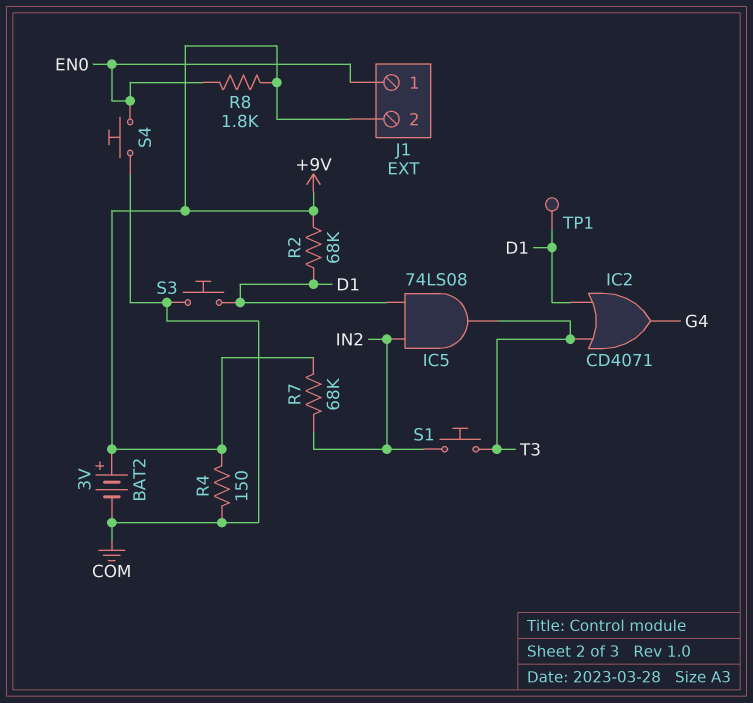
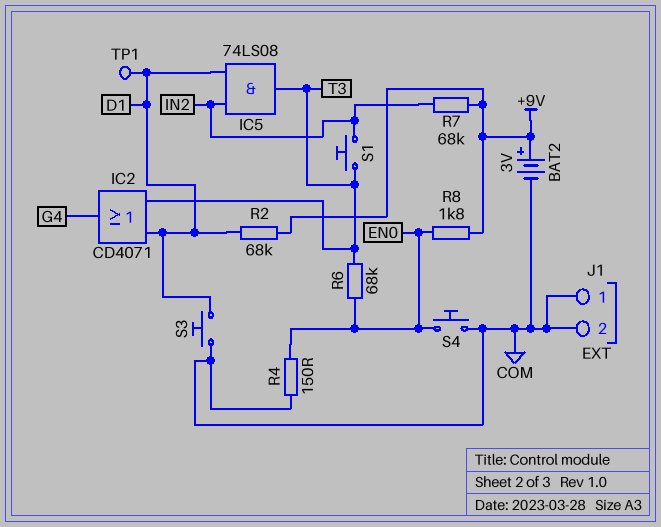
J1 pin 1: EN0 -> COM
J1 pin 2: +9V -> COM
R4: 150 (+9V, COM) -> 150 (COM, EN0)
R6: none -> 68k (EN0, T3)

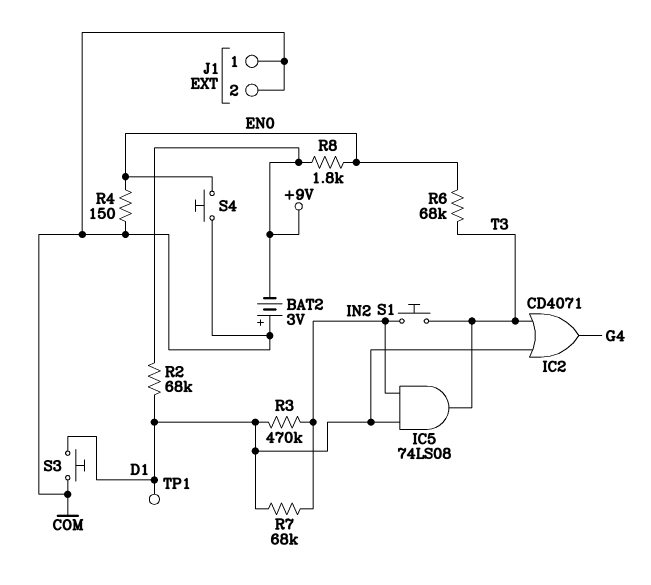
BAT2: 3V (plus +9V, minus COM) -> 3V (plus COM, minus +9V)
R3: none -> 470k (D1, IN2)
R7: 68k (+9V, IN2) -> 68k (D1, IN2)

